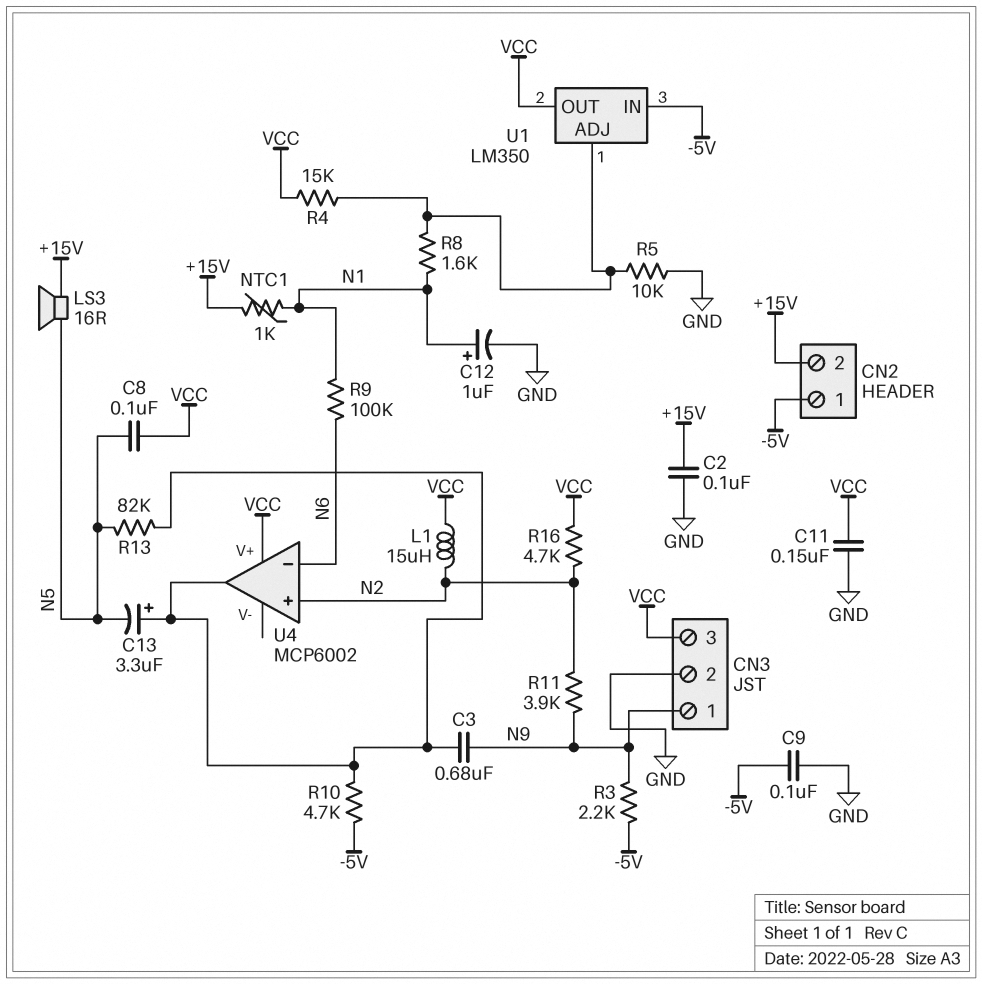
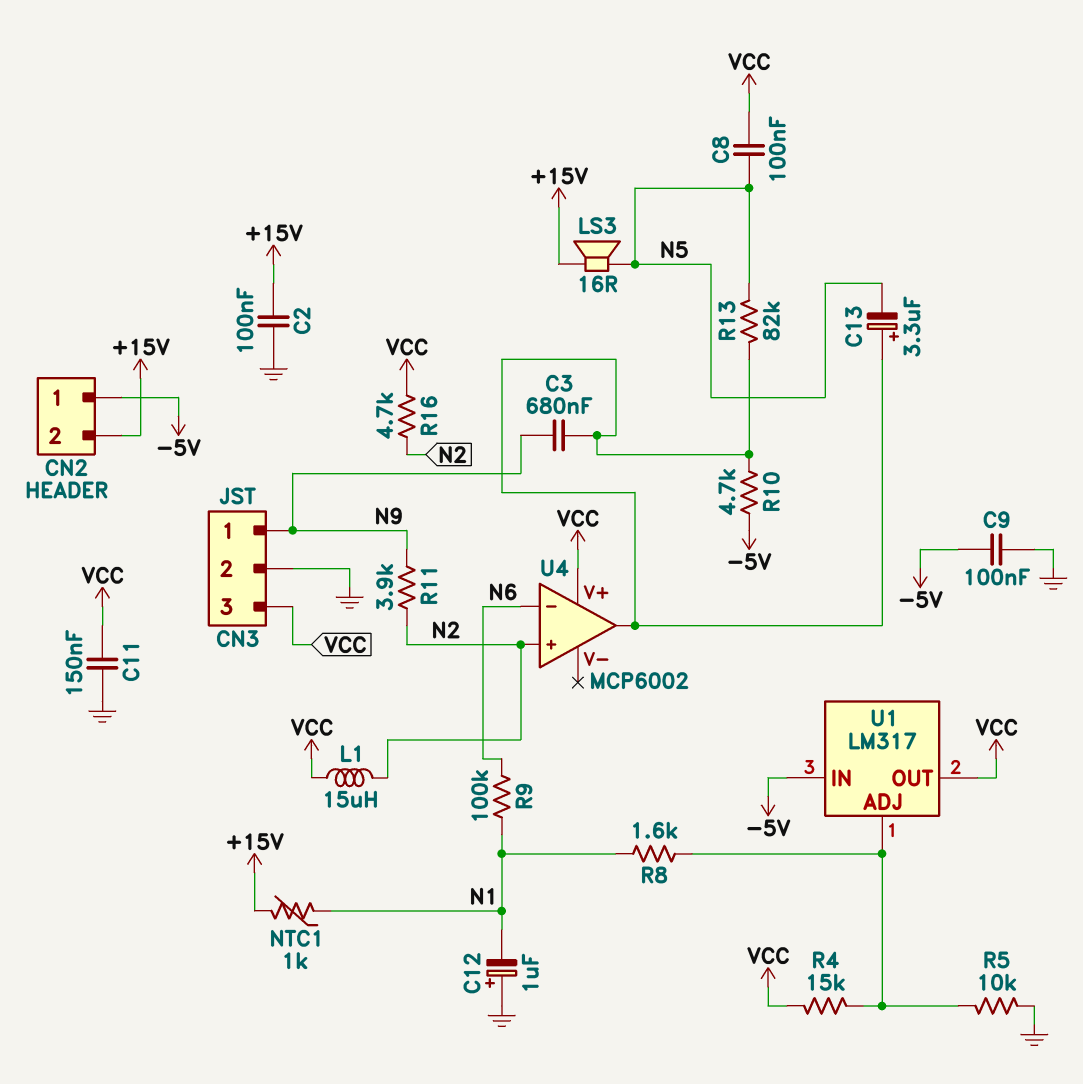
C12: 1uF (plus N1, minus GND) -> 1uF (plus GND, minus N1)
R3: 2.2k (-5V, N9) -> none
U1: LM350 -> LM317

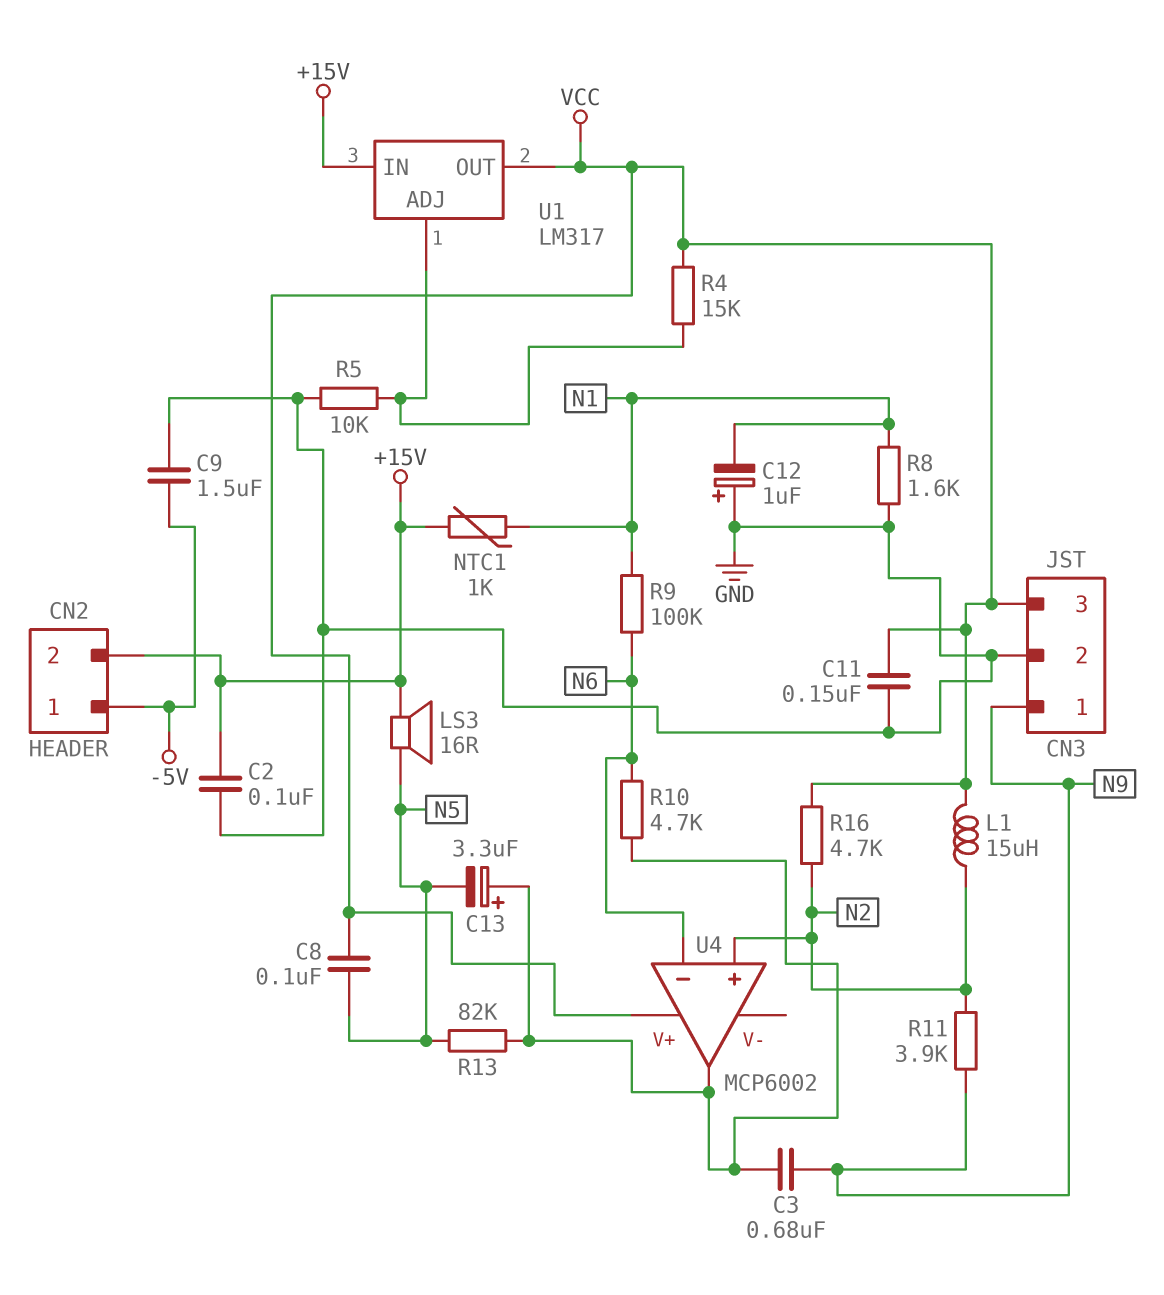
C9: 100nF (-5V, GND) -> 1.5uF (-5V, GND)
R8: 1.6k (N1, U1/ADJ) -> 1.6k (GND, N1)
R10: 4.7k (-5V, U4/out) -> 4.7k (N6, U4/out)
U1 pin IN: -5V -> +15V

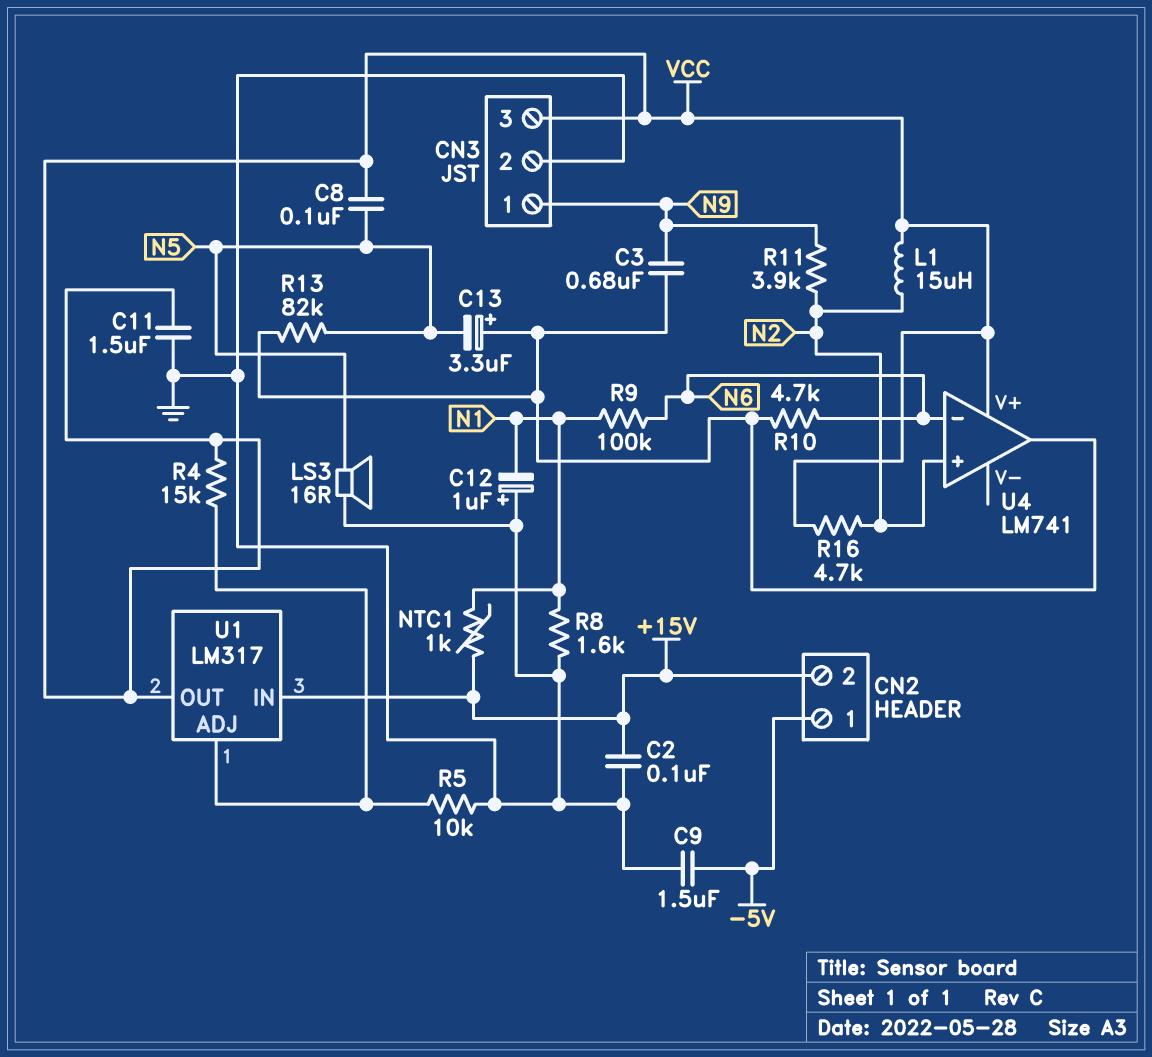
C11: 150nF (GND, VCC) -> 1.5uF (GND, VCC)
LS3: speaker 16R (+15V, N5) -> speaker 16R (GND, N5)
U4: MCP6002 -> LM741

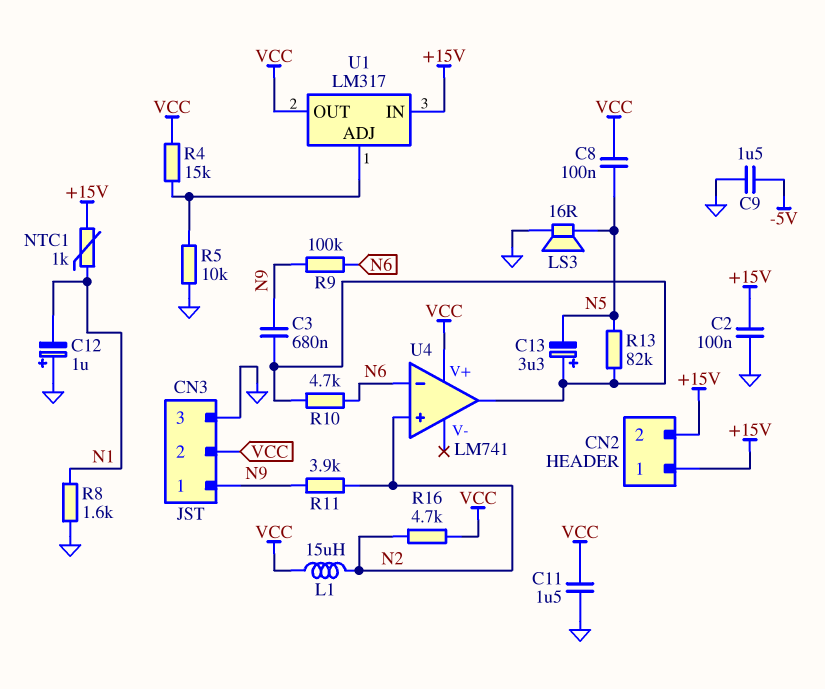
CN2 pin 1: -5V -> +15V
CN3 pin 2: GND -> VCC
CN3 pin 3: VCC -> GND
R9: 100k (N1, N6) -> 100k (N6, N9)

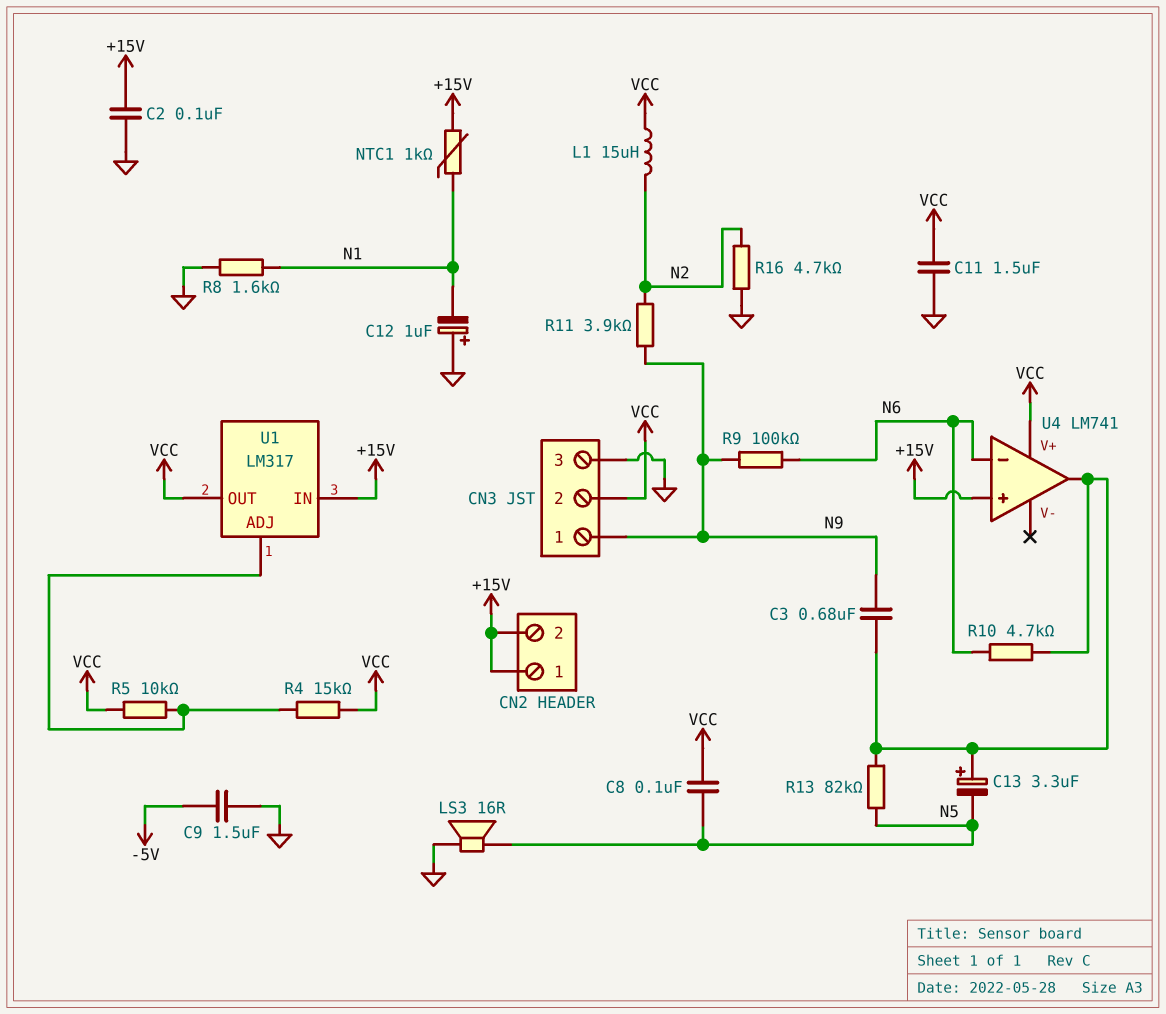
R5: 10k (GND, U1/ADJ) -> 10k (U1/ADJ, VCC)
R16: 4.7k (N2, VCC) -> 4.7k (GND, N2)
U4 pin in+: N2 -> +15V

